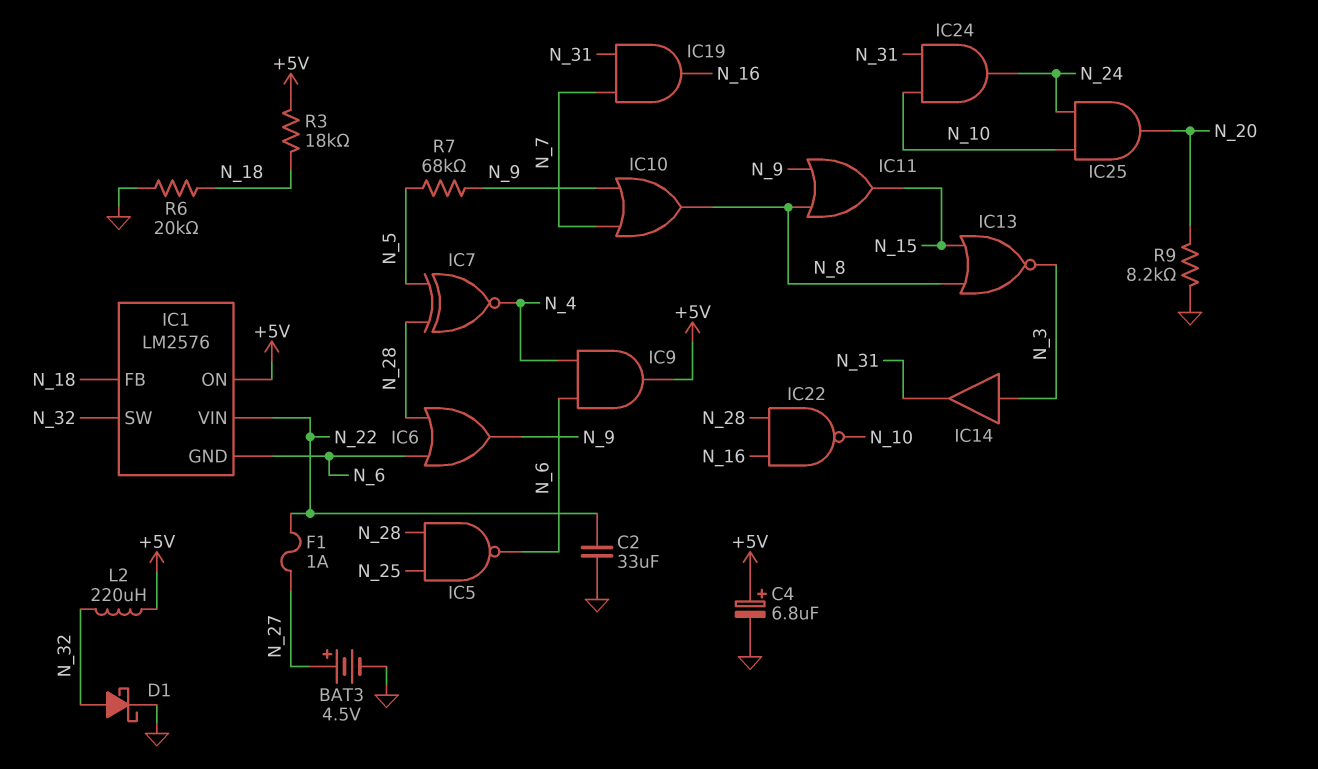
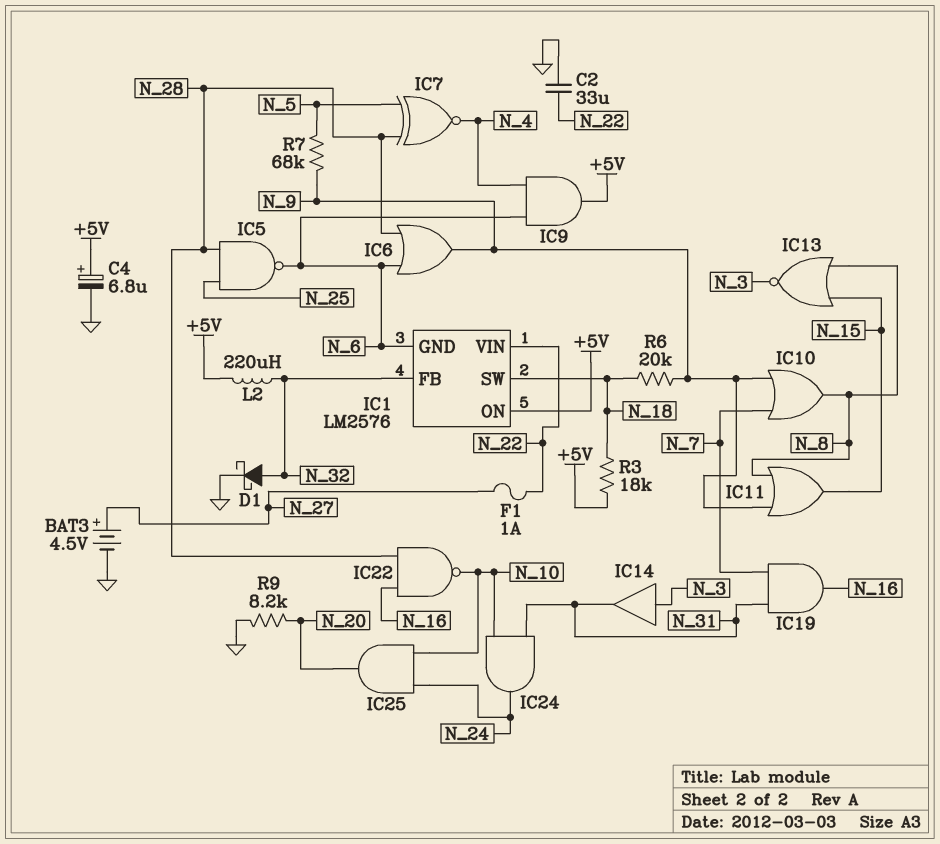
IC1 pin FB: N_18 -> N_32
IC1 pin SW: N_32 -> N_18
R6: 20k (GND, N_18) -> 20k (N_9, N_18)

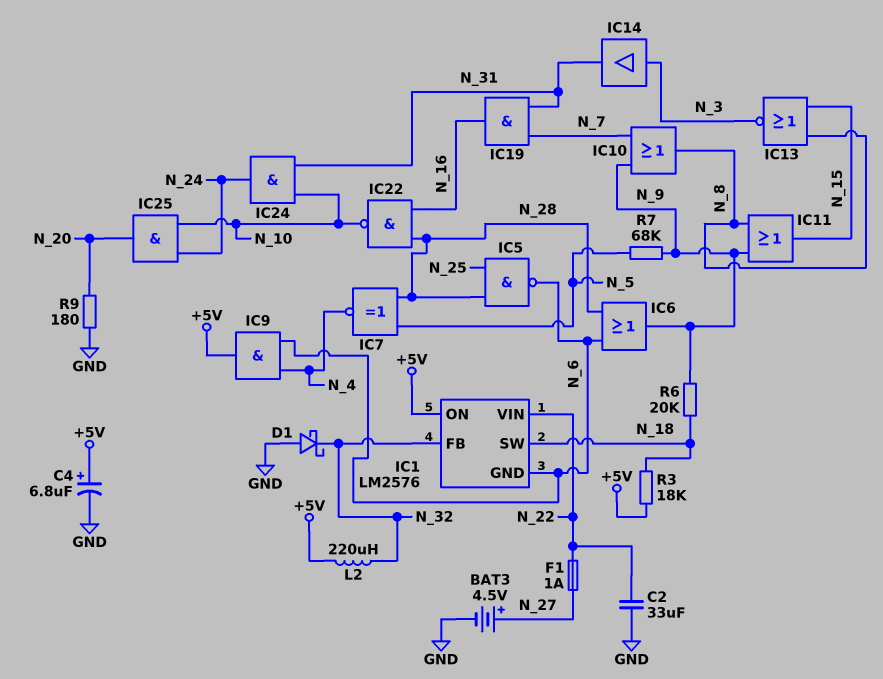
D1: schottky (A N_32, K GND) -> schottky (A GND, K N_32)
R9: 8.2k (GND, N_20) -> 180 (GND, N_20)

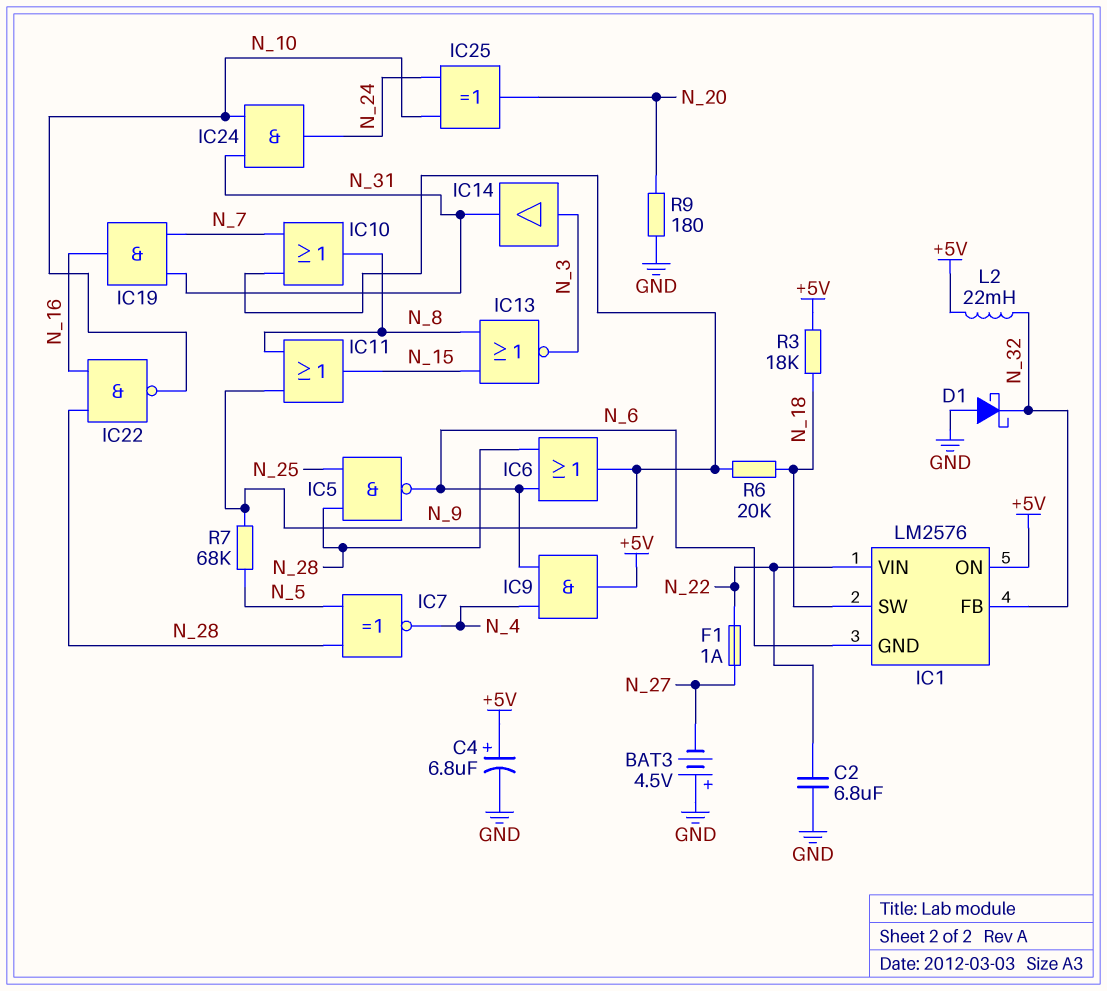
BAT3: 4.5V (plus N_27, minus GND) -> 4.5V (plus GND, minus N_27)
C2: 33uF (GND, N_22) -> 6.8uF (GND, N_22)
IC25: AND (in N_10, in N_24, out N_20) -> XOR (in N_10, in N_24, out N_20)
L2: 220uH (+5V, N_32) -> 22mH (+5V, N_32)

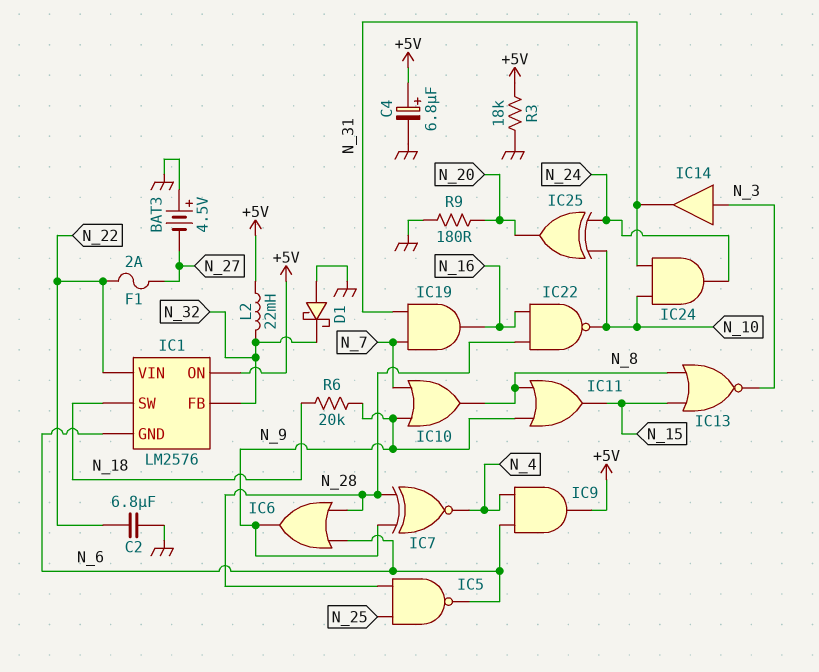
F1: 1A (N_22, N_27) -> 2A (N_22, N_27)
IC7: XNOR (in N_5, in N_28, out N_4) -> XNOR (in N_9, in N_28, out N_4)
R3: 18k (+5V, N_18) -> 18k (+5V, GND)
R7: 68k (N_5, N_9) -> none

